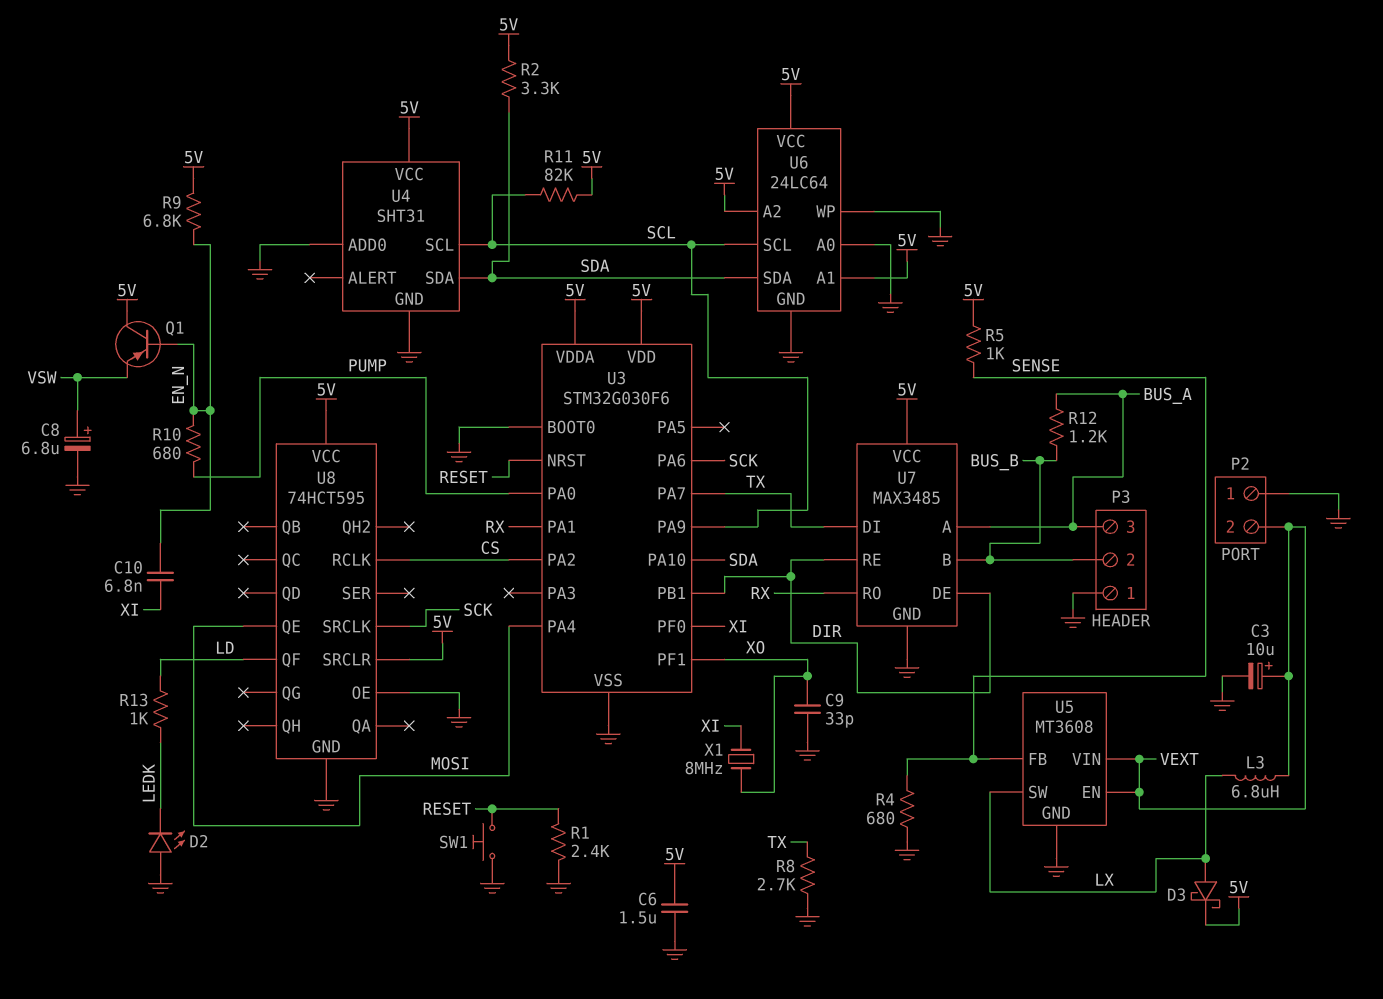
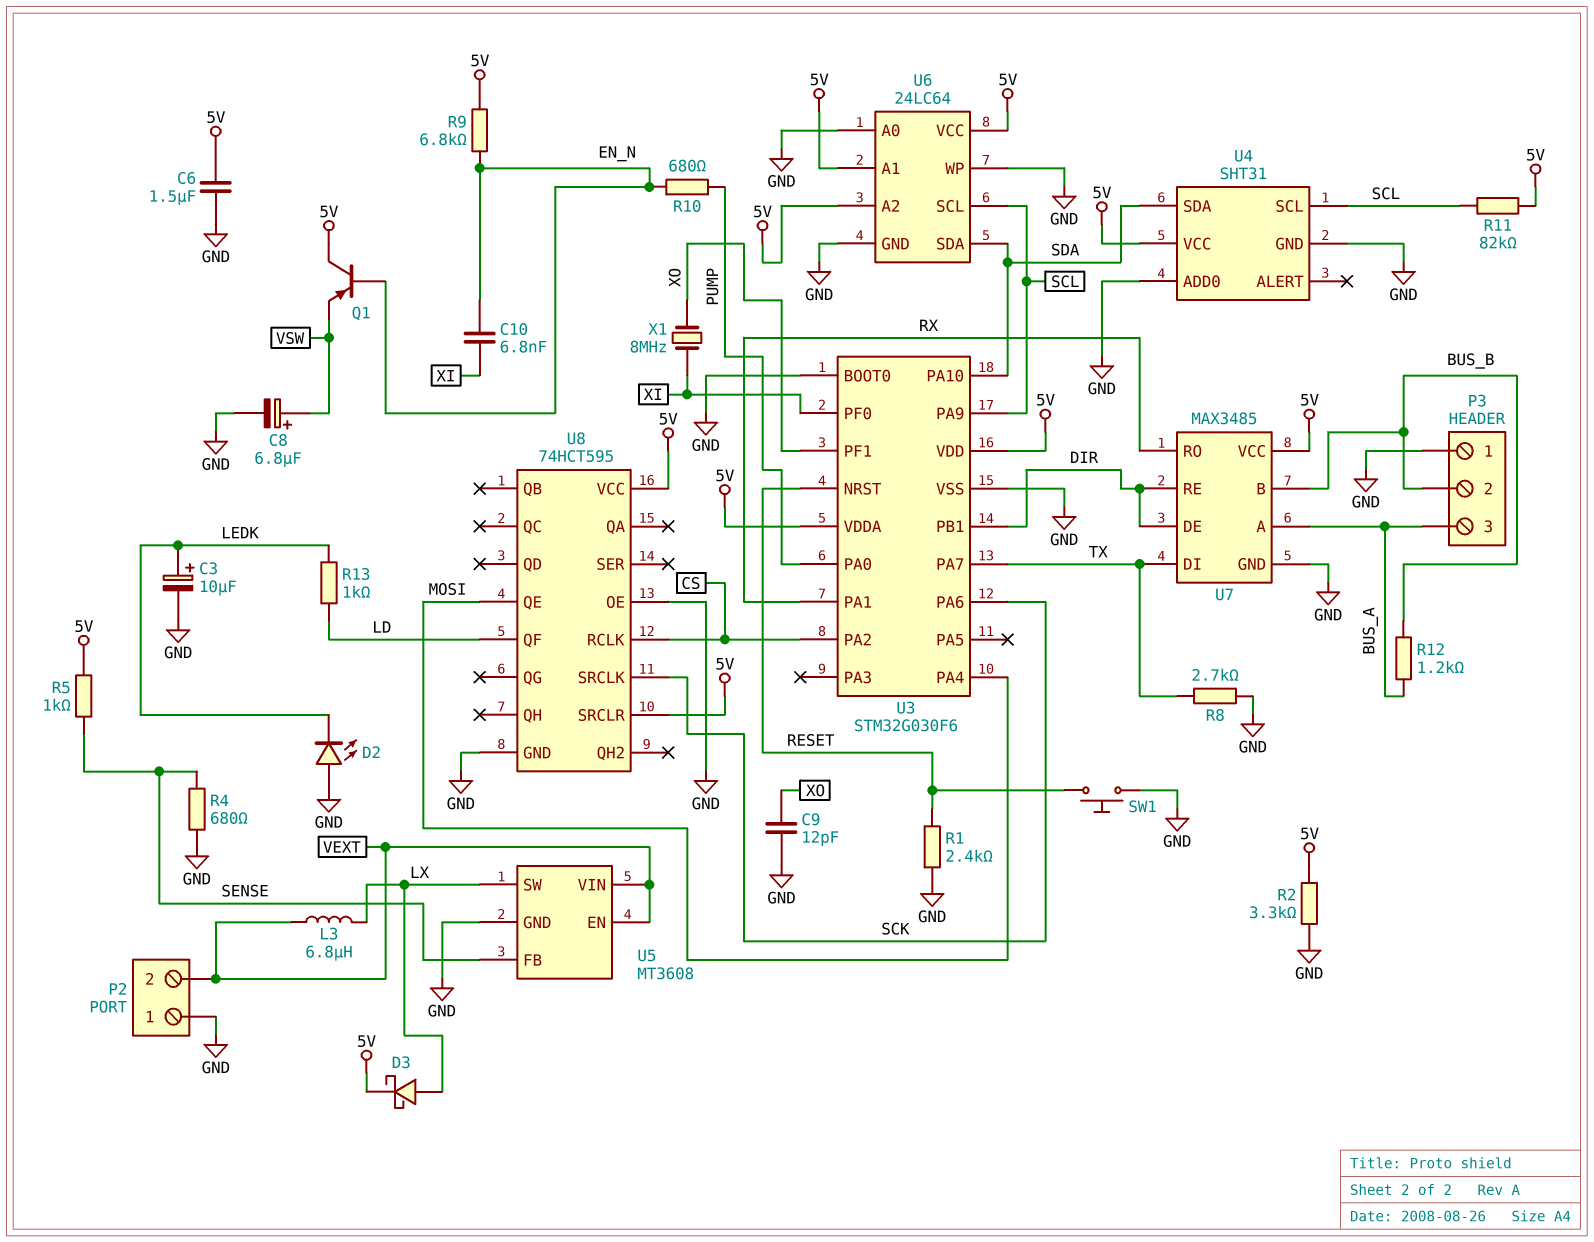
C3: 10uF (plus VEXT, minus GND) -> 10uF (plus LEDK, minus GND)
C9: 33pF (GND, XO) -> 12pF (GND, XO)
R2: 3.3k (5V, SDA) -> 3.3k (5V, GND)

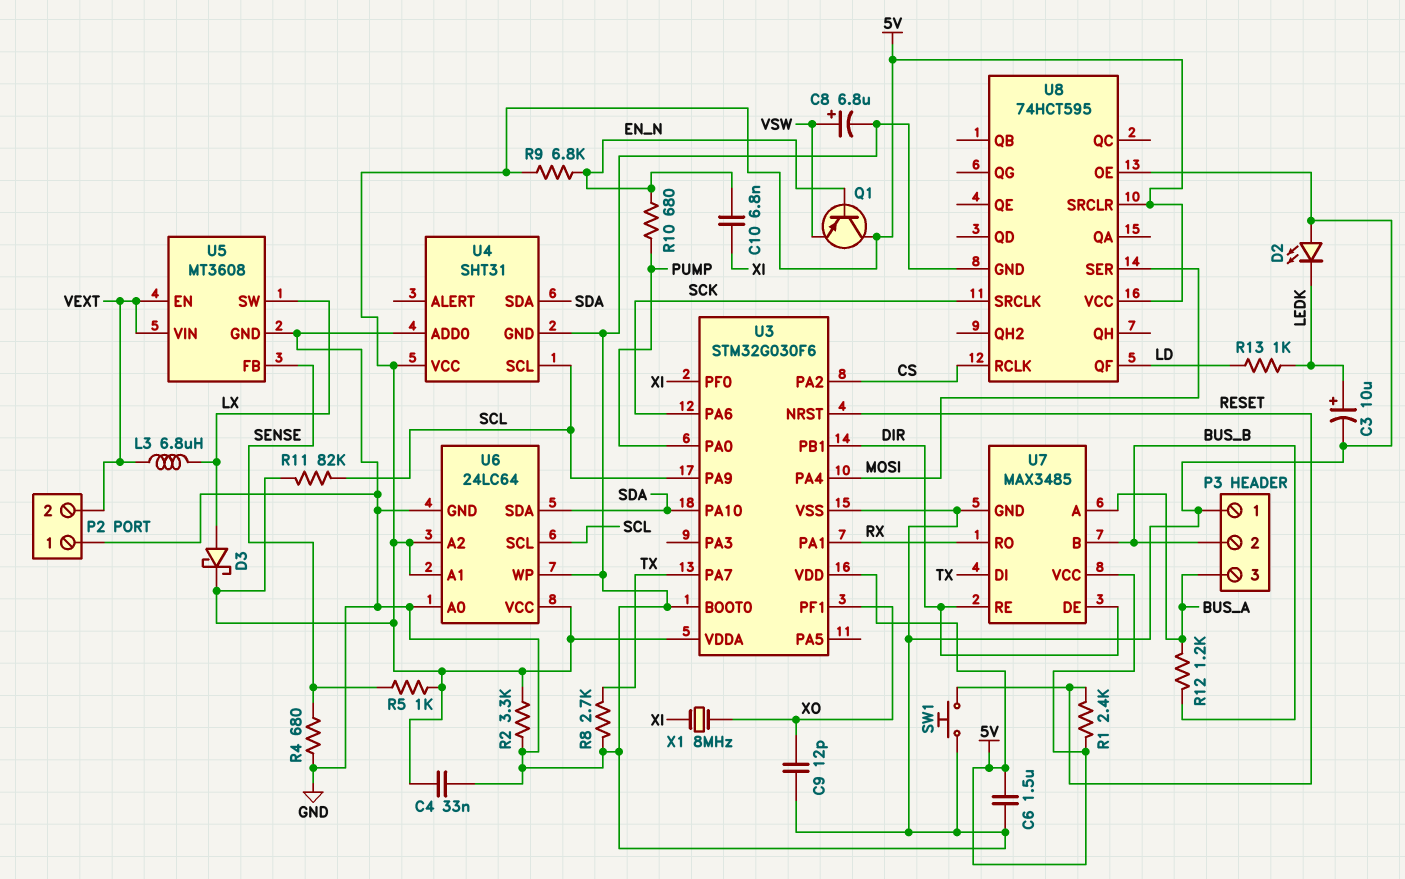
C4: none -> 33nF (5V, GND)
R1: 2.4k (GND, RESET) -> 2.4k (5V, RESET)
U8 pin QE: MOSI -> none
U8 pin SER: none -> MOSI

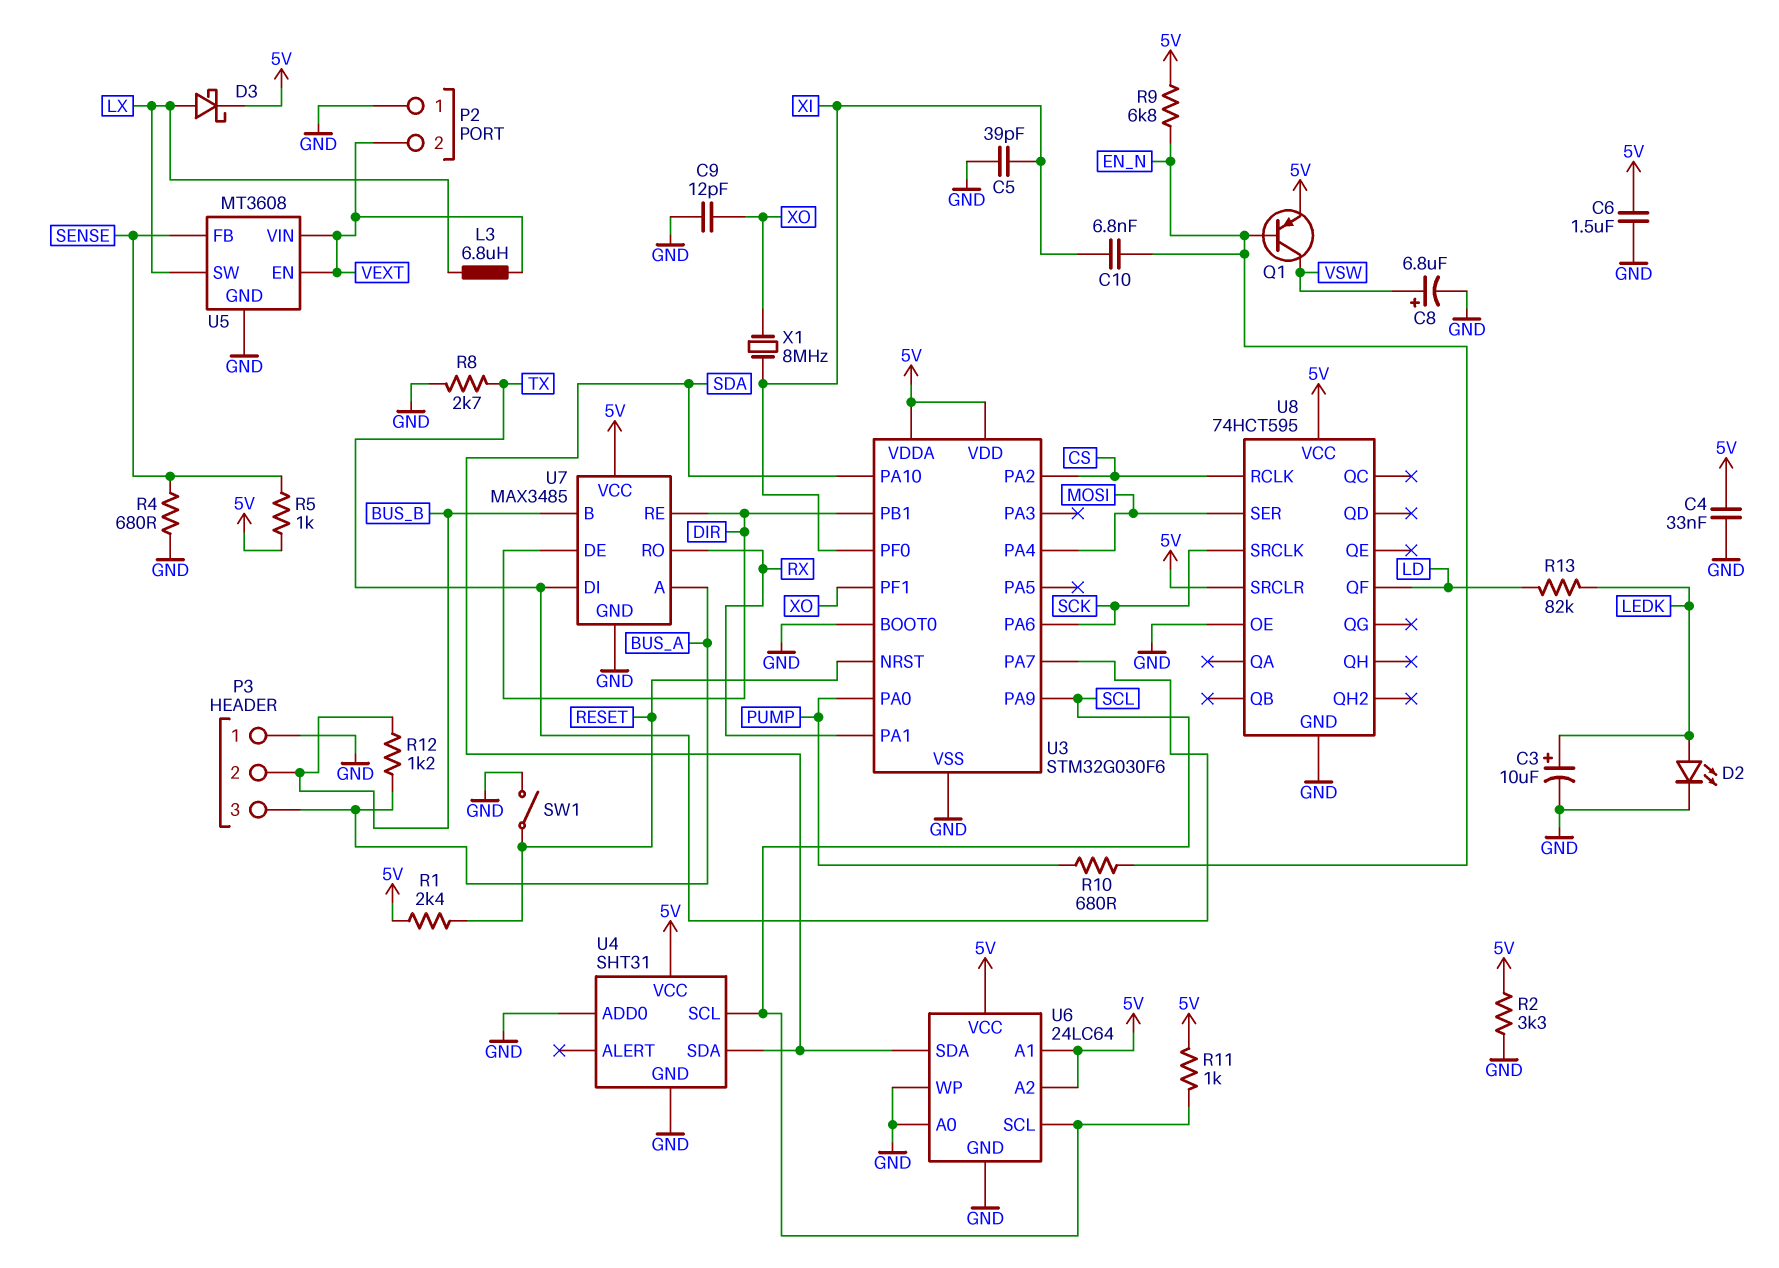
C5: none -> 39pF (GND, XI)
D2: LED (A GND, K LEDK) -> LED (A LEDK, K GND)
Q1: PNP (B EN_N, C 5V, E VSW) -> PNP (B EN_N, C VSW, E 5V)
R11: 82k (5V, SCL) -> 1k (5V, SCL)
R13: 1k (LD, LEDK) -> 82k (LD, LEDK)
SW1: button (GND, RESET) -> switch (GND, RESET)

